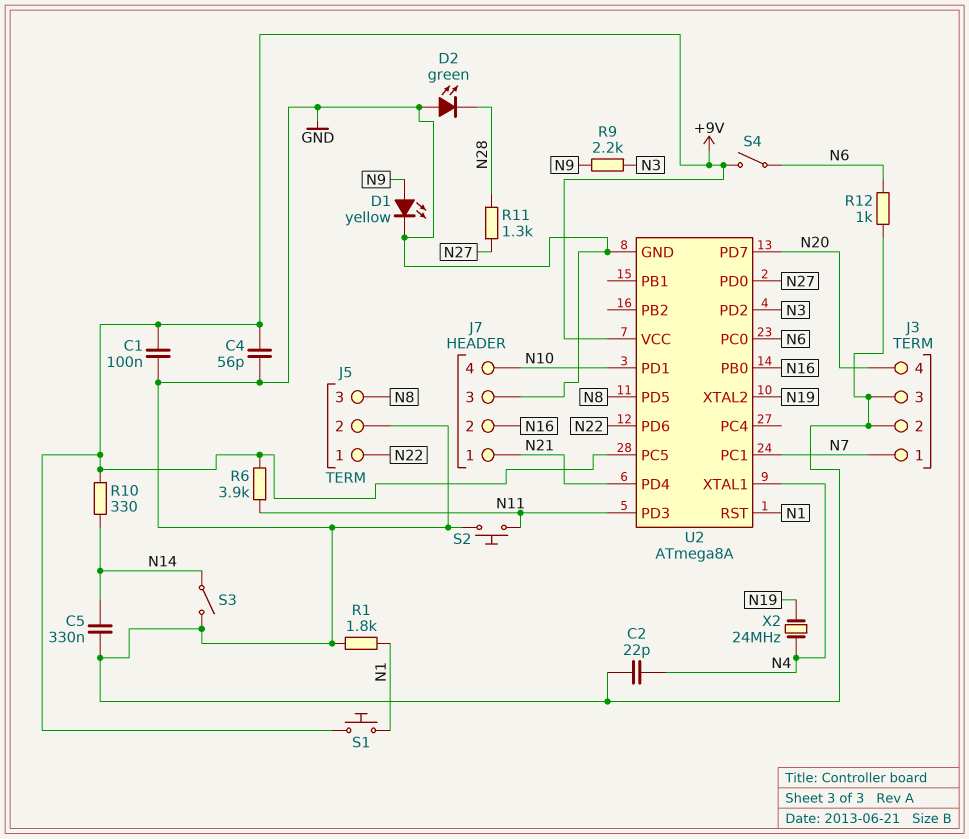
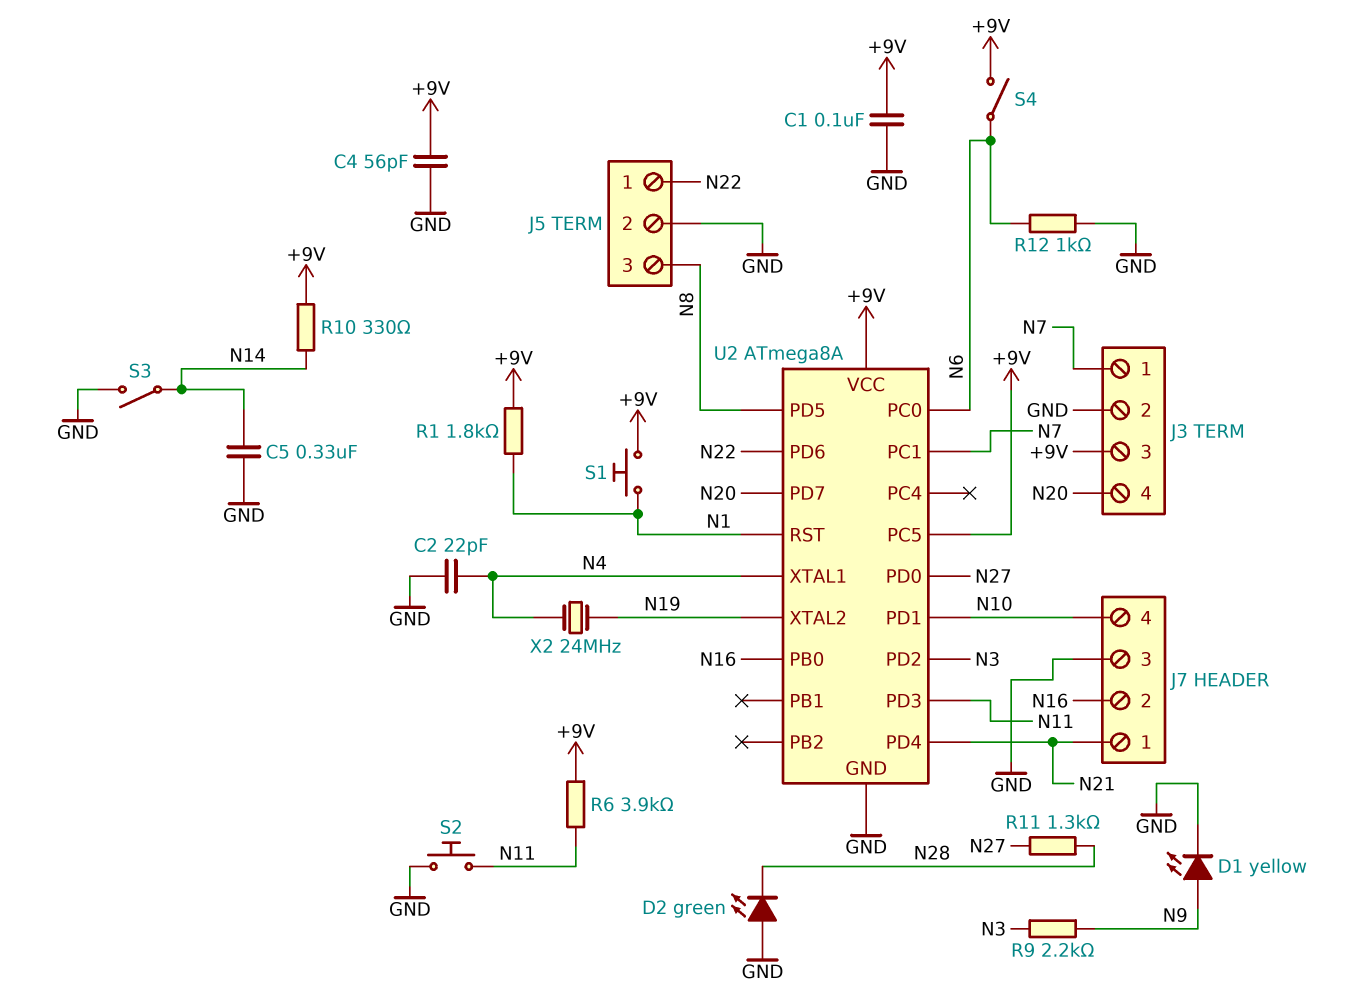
J3 pin 3: GND -> +9V
R1: 1.8k (GND, N1) -> 1.8k (+9V, N1)

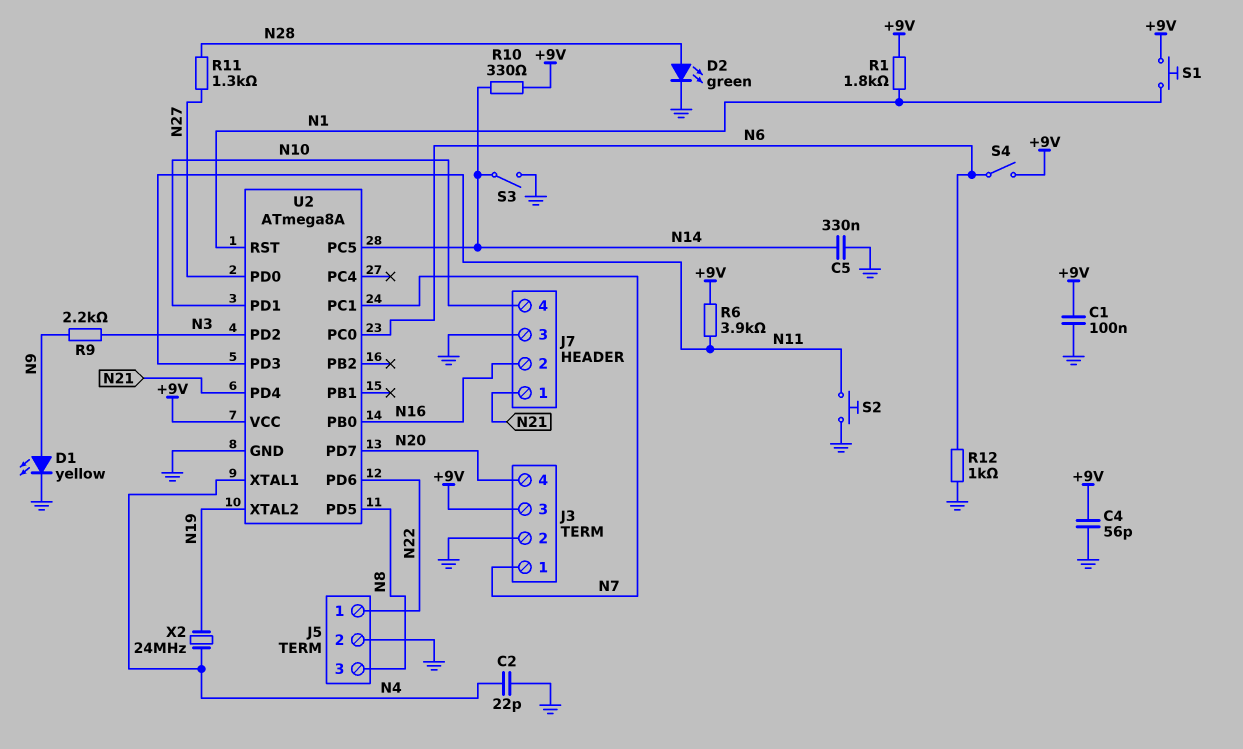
D2: LED green (A GND, K N28) -> LED green (A N28, K GND)
U2 pin PC5: +9V -> N14

